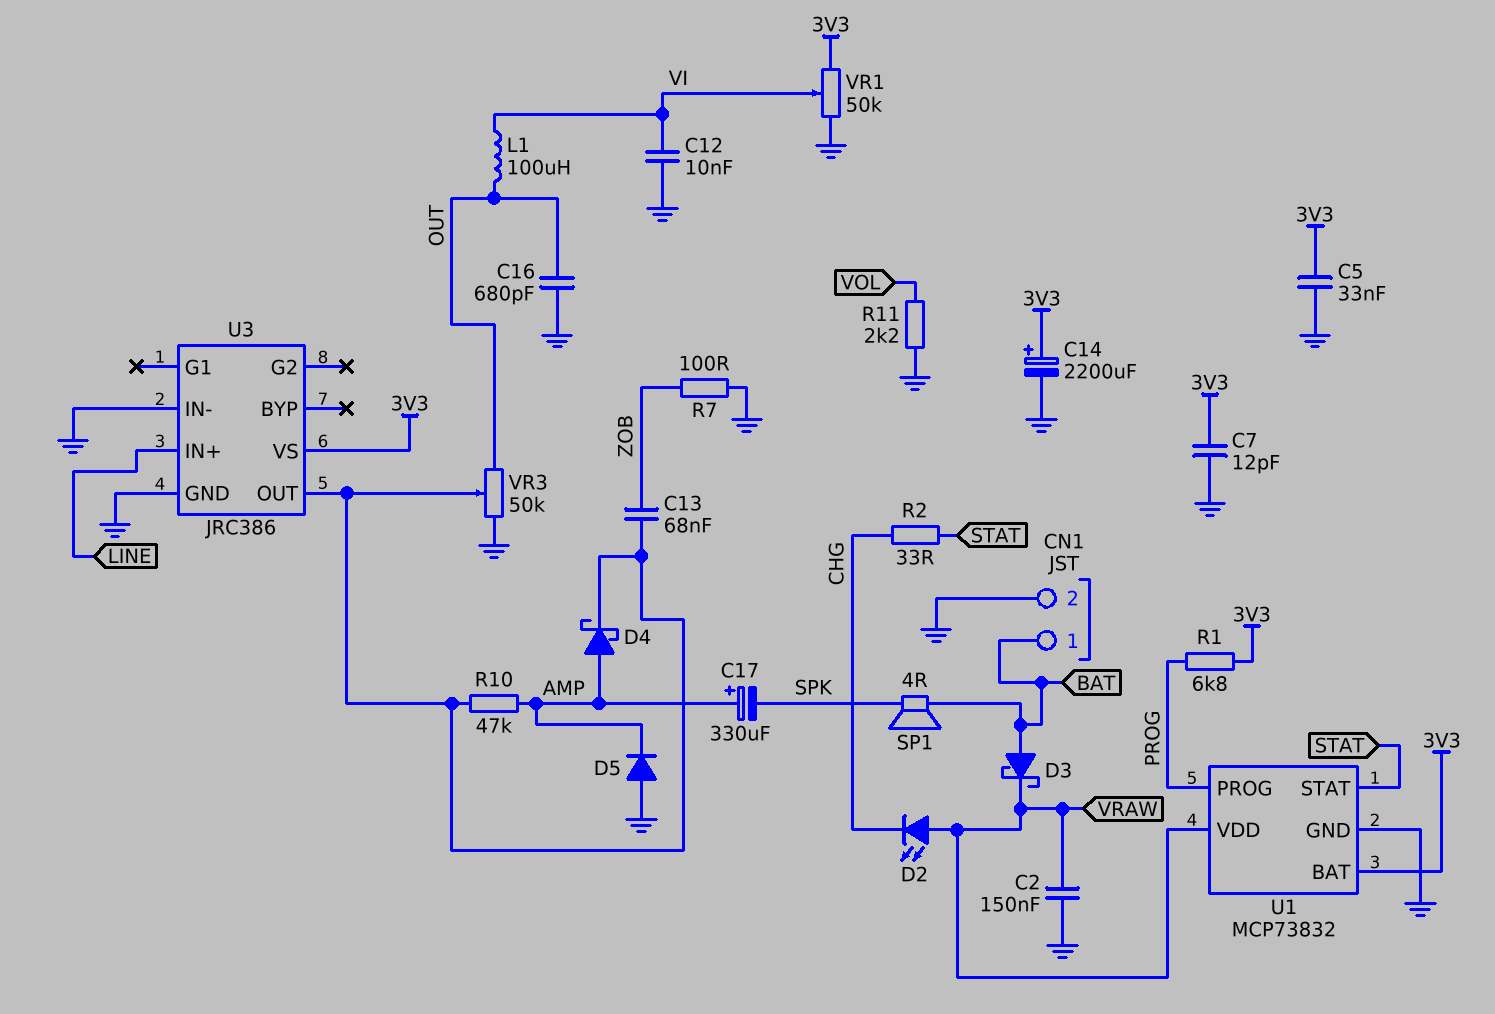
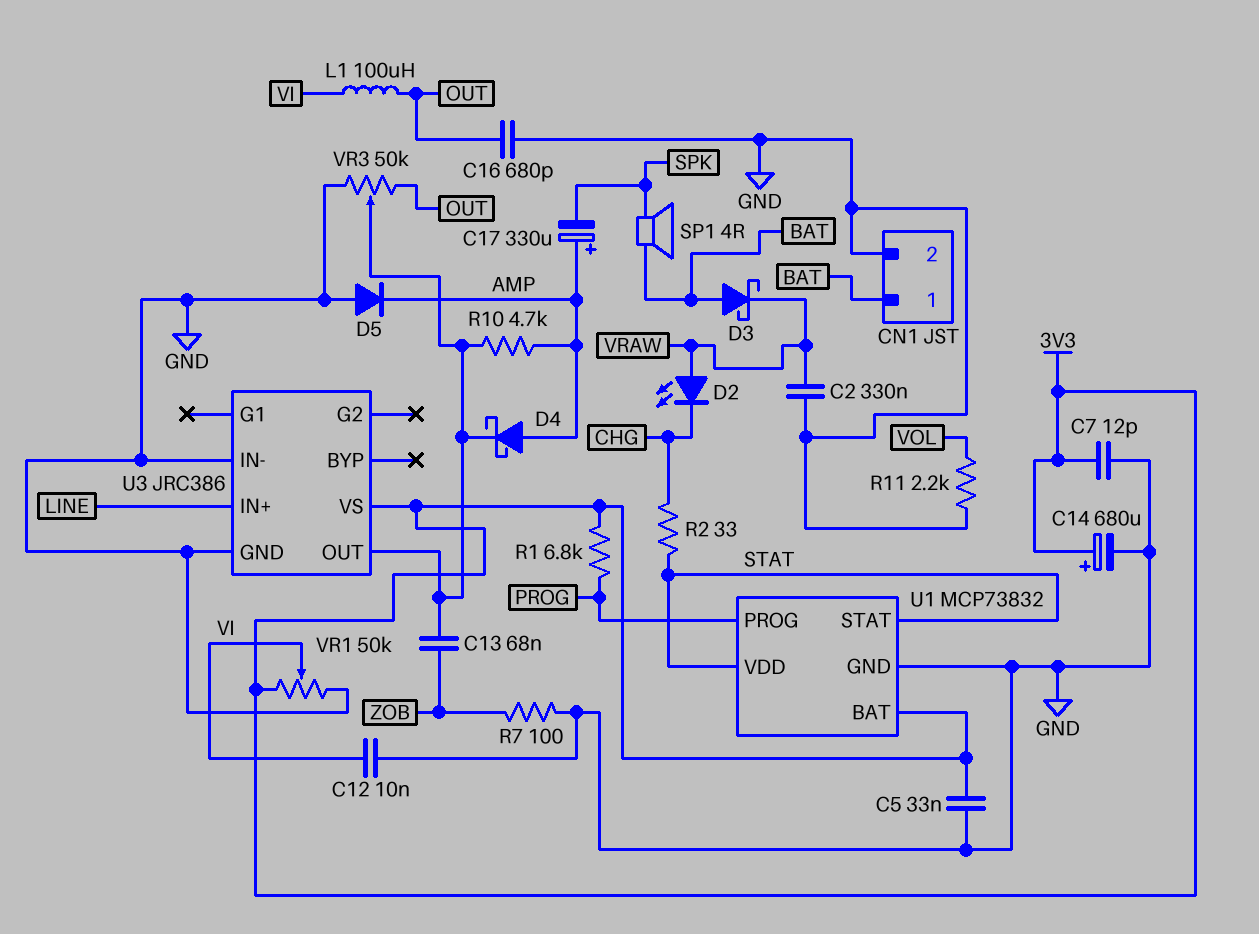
C2: 150nF (GND, VRAW) -> 330nF (GND, VRAW)
C14: 2200uF (plus 3V3, minus GND) -> 680uF (plus 3V3, minus GND)
R10: 47k (AMP, U3/OUT) -> 4.7k (AMP, U3/OUT)
U1 pin VDD: VRAW -> STAT

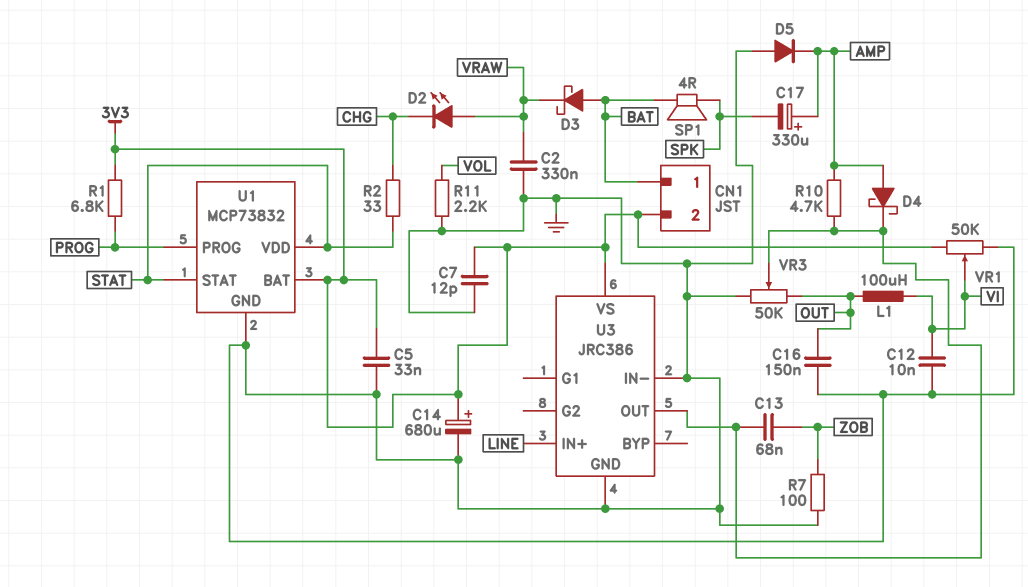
C16: 680pF (GND, OUT) -> 150nF (GND, OUT)
CN1 pin 2: GND -> 3V3

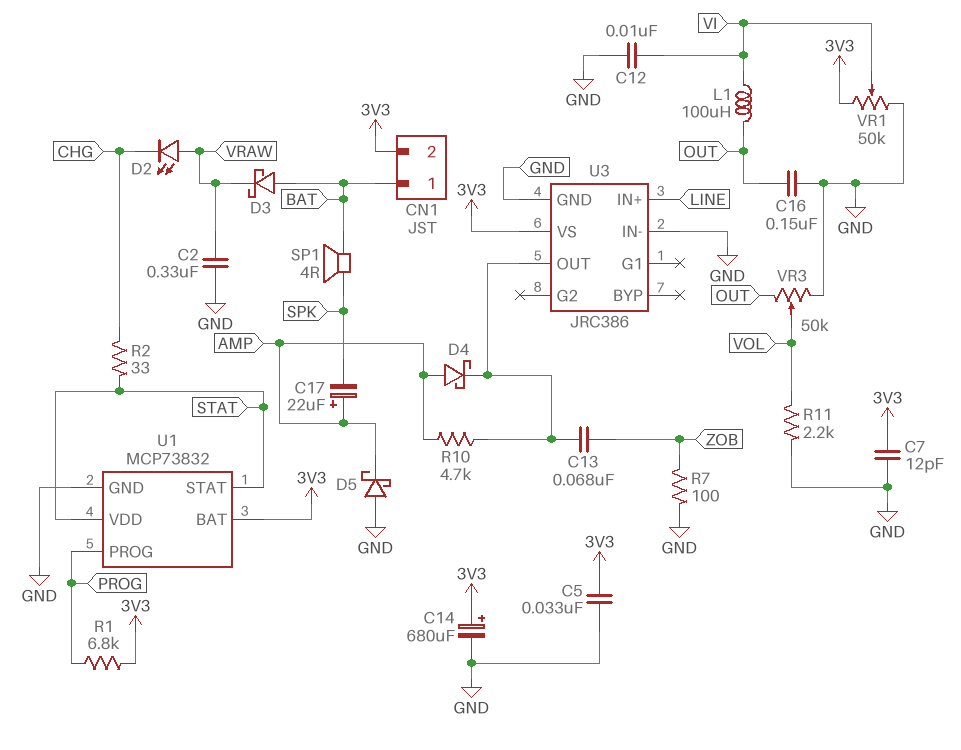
C17: 330uF (plus AMP, minus SPK) -> 22uF (plus AMP, minus SPK)
D5: diode (A GND, K AMP) -> schottky (A GND, K AMP)
VR3: 50k (GND, OUT, wiper U3/OUT) -> 50k (GND, OUT, wiper VOL)

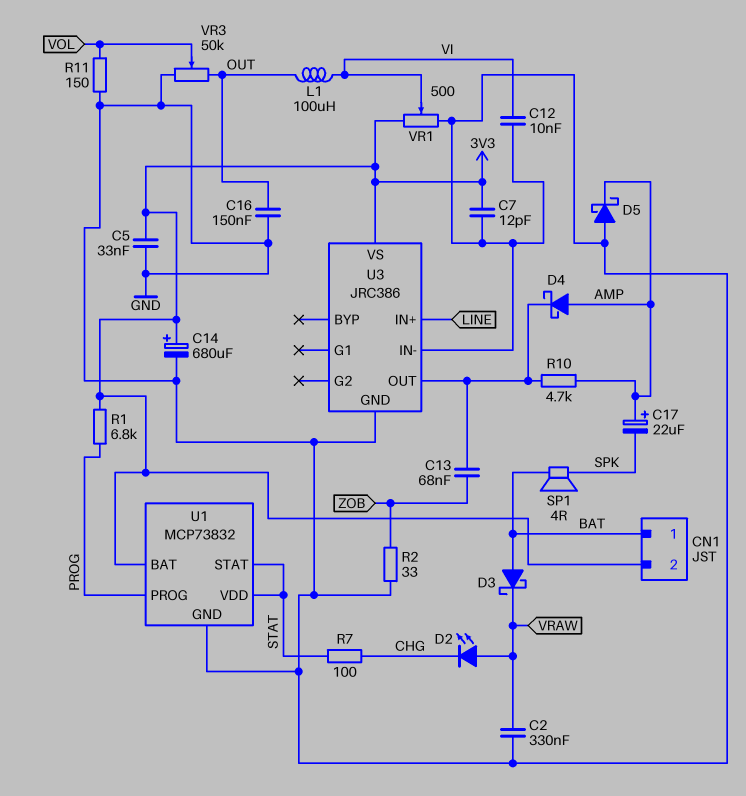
R2: 33 (CHG, STAT) -> 33 (GND, ZOB)
R7: 100 (GND, ZOB) -> 100 (CHG, STAT)
R11: 2.2k (GND, VOL) -> 150 (GND, VOL)
VR1: 50k (3V3, GND, wiper VI) -> 500 (3V3, GND, wiper VI)

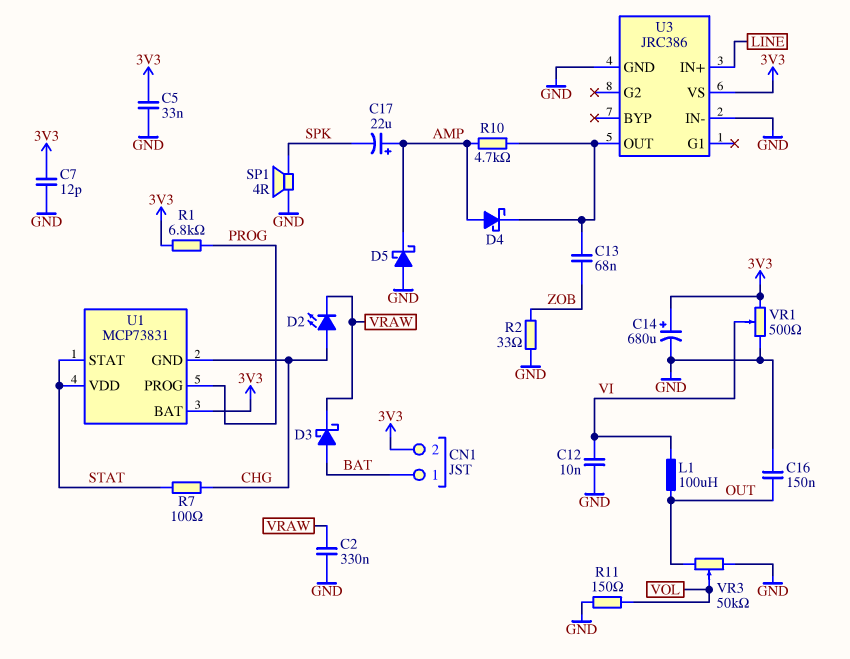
D2: LED (A VRAW, K CHG) -> LED (A CHG, K VRAW)
SP1: speaker 4R (BAT, SPK) -> speaker 4R (GND, SPK)
U1: MCP73832 -> MCP73831
U1 pin GND: GND -> CHG

